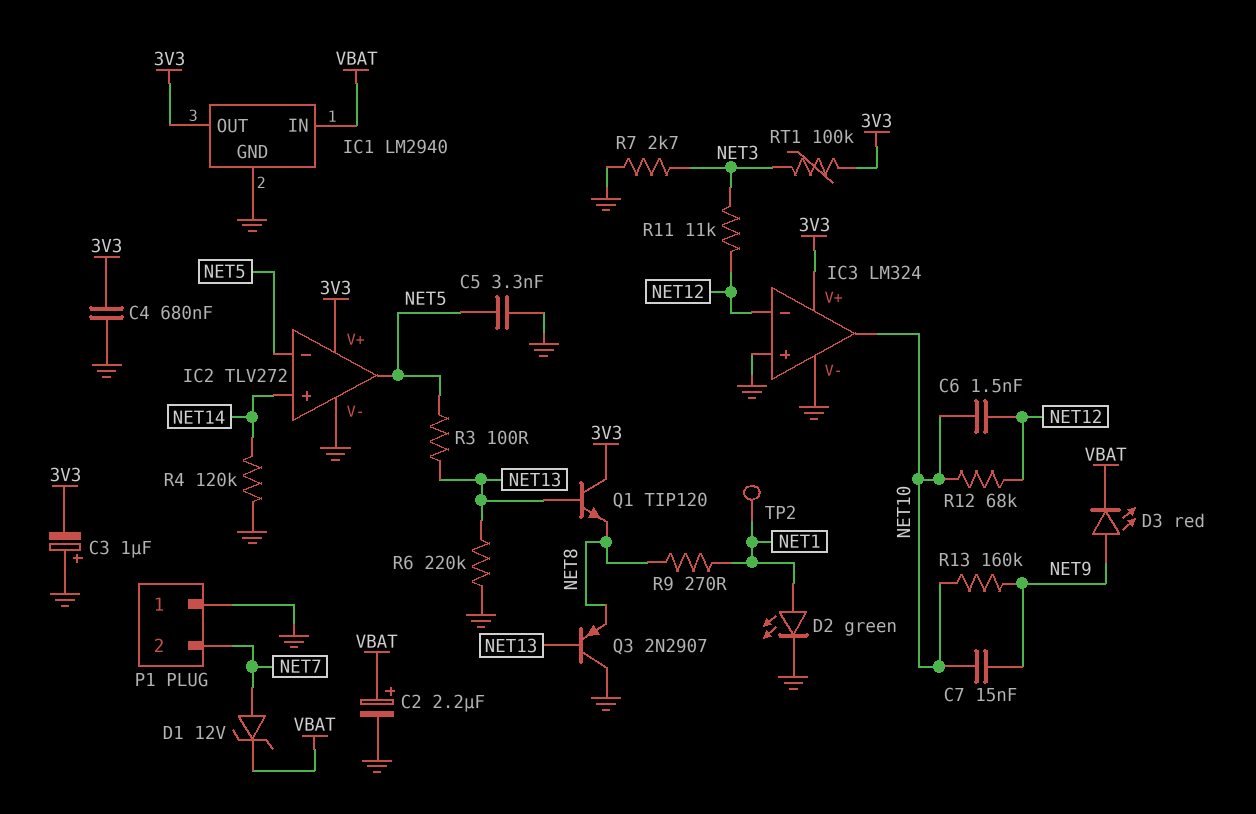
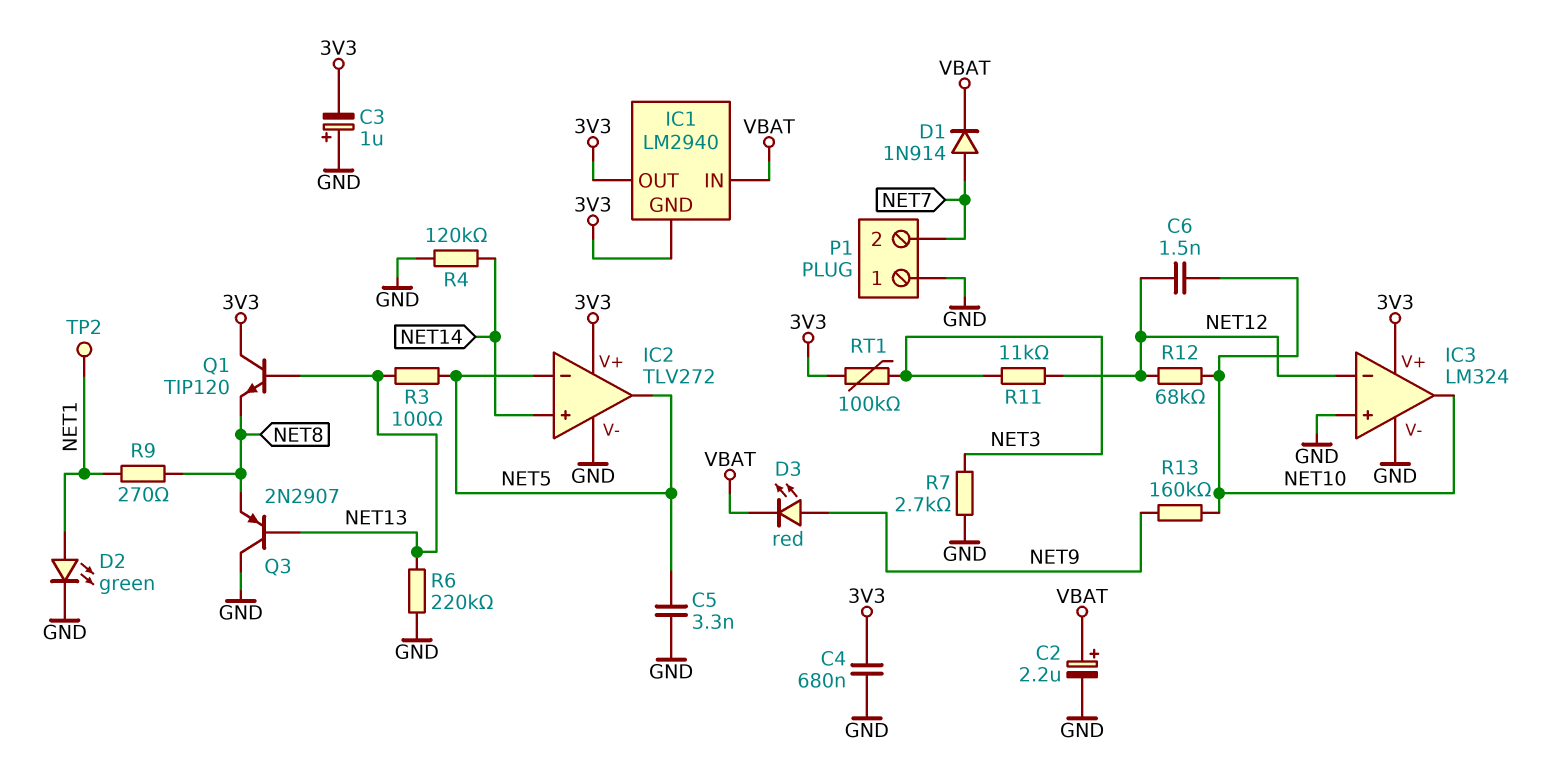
C7: 15nF (NET9, NET10) -> none
D1: zener 12V (A NET7, K VBAT) -> diode 1N914 (A NET7, K VBAT)
IC1 pin GND: GND -> 3V3

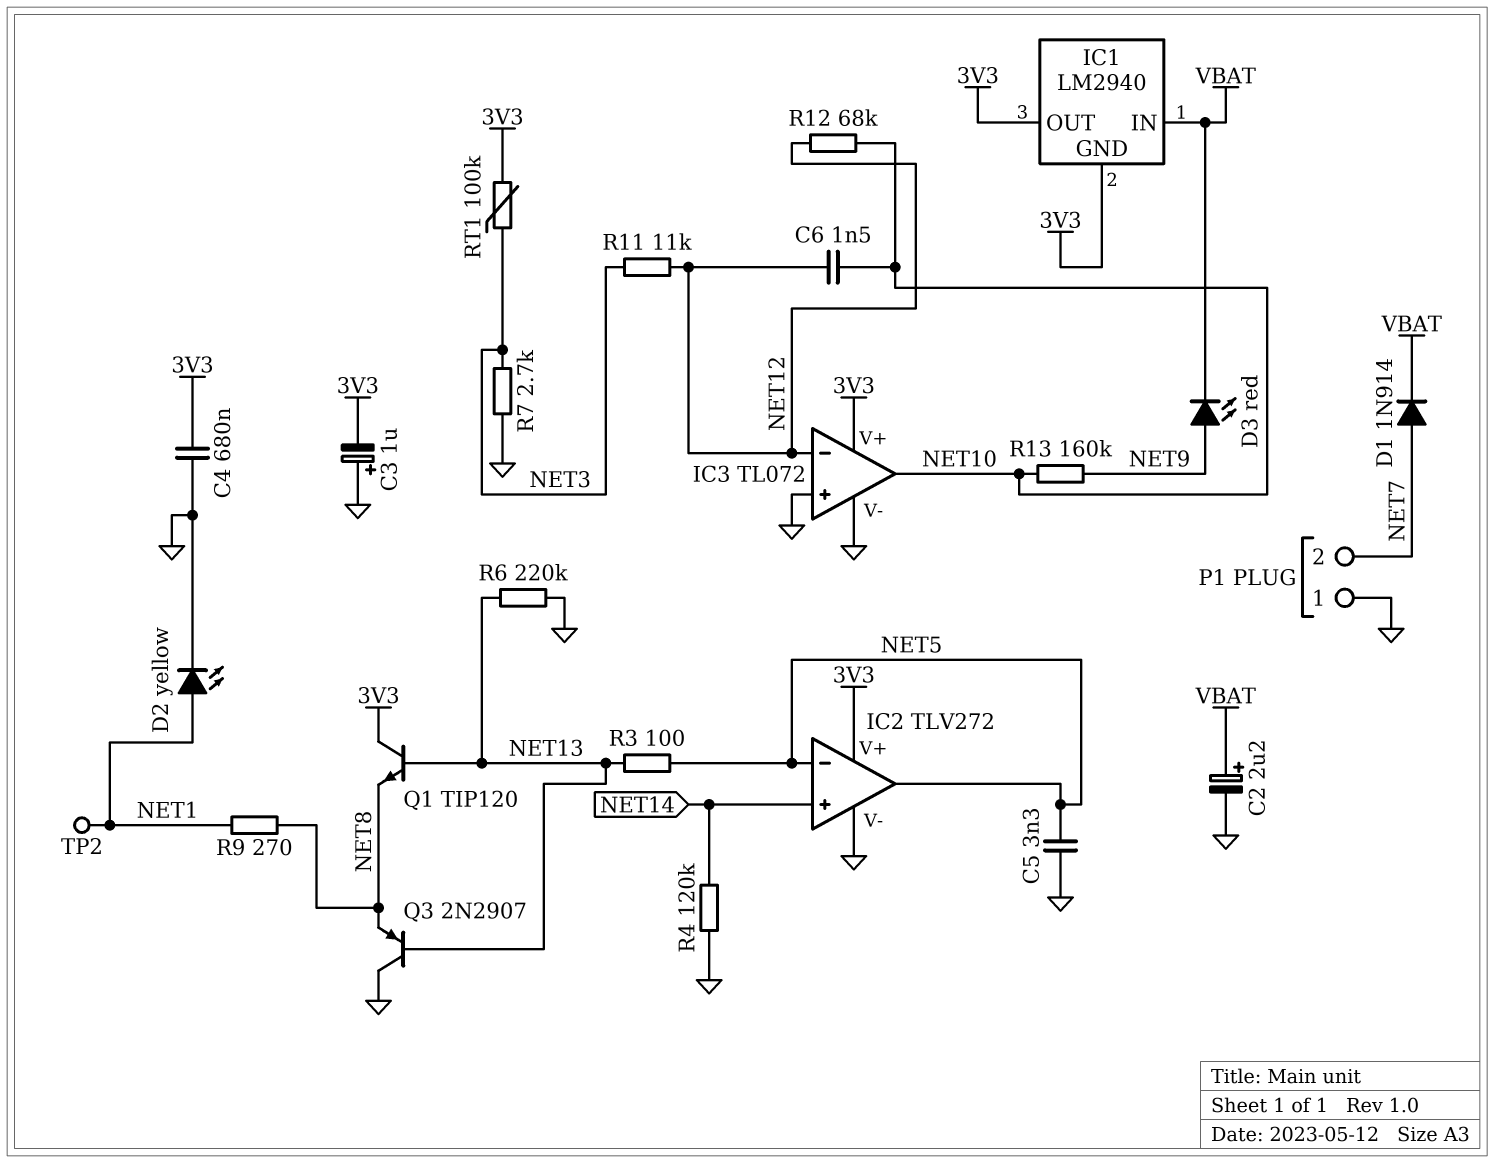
D2: LED green (A NET1, K GND) -> LED yellow (A NET1, K GND)
IC3: LM324 -> TL072

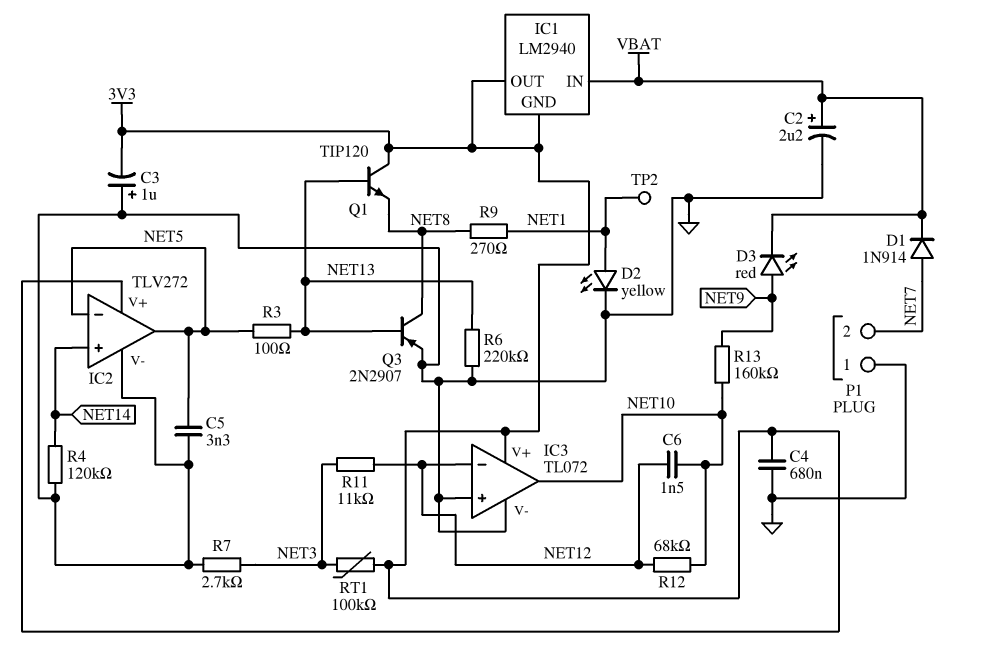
Q3: PNP 2N2907 (B NET13, C GND, E NET8) -> PNP 2N2907 (B NET13, C NET8, E GND)

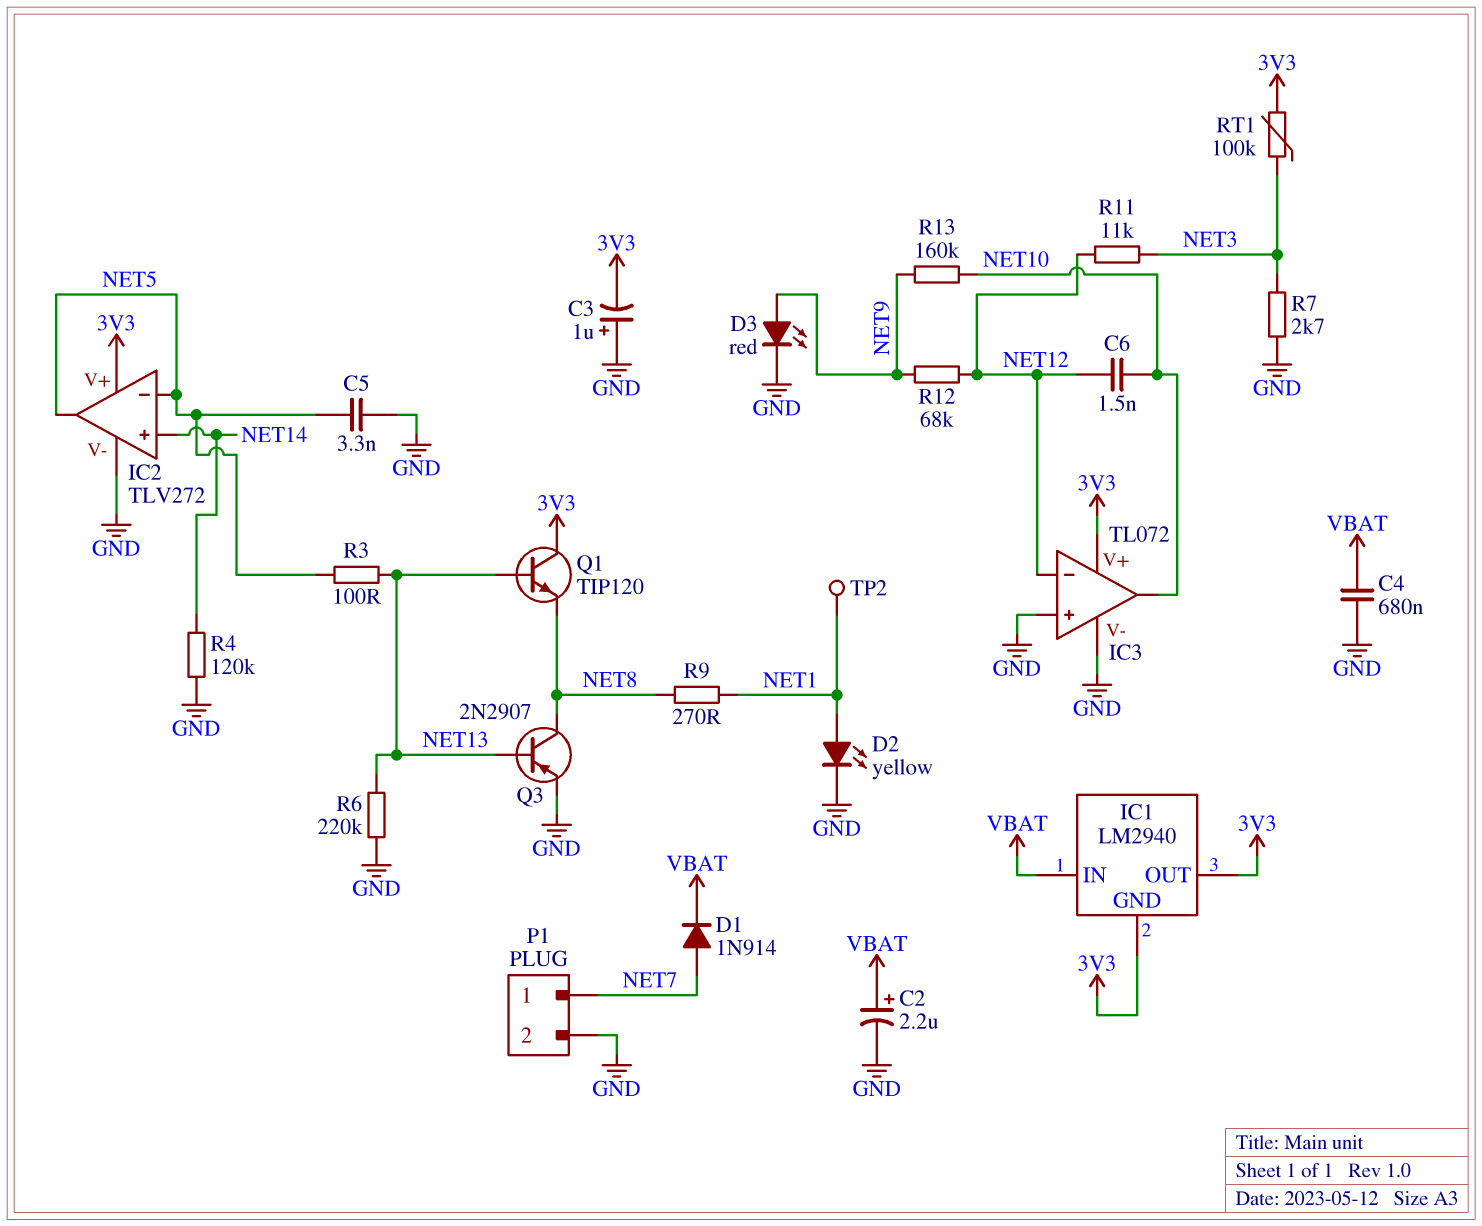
C4: 680nF (3V3, GND) -> 680nF (GND, VBAT)
D3: LED red (A NET9, K VBAT) -> LED red (A NET9, K GND)
P1 pin 1: GND -> NET7
P1 pin 2: NET7 -> GND
R12: 68k (NET10, NET12) -> 68k (NET9, NET12)

